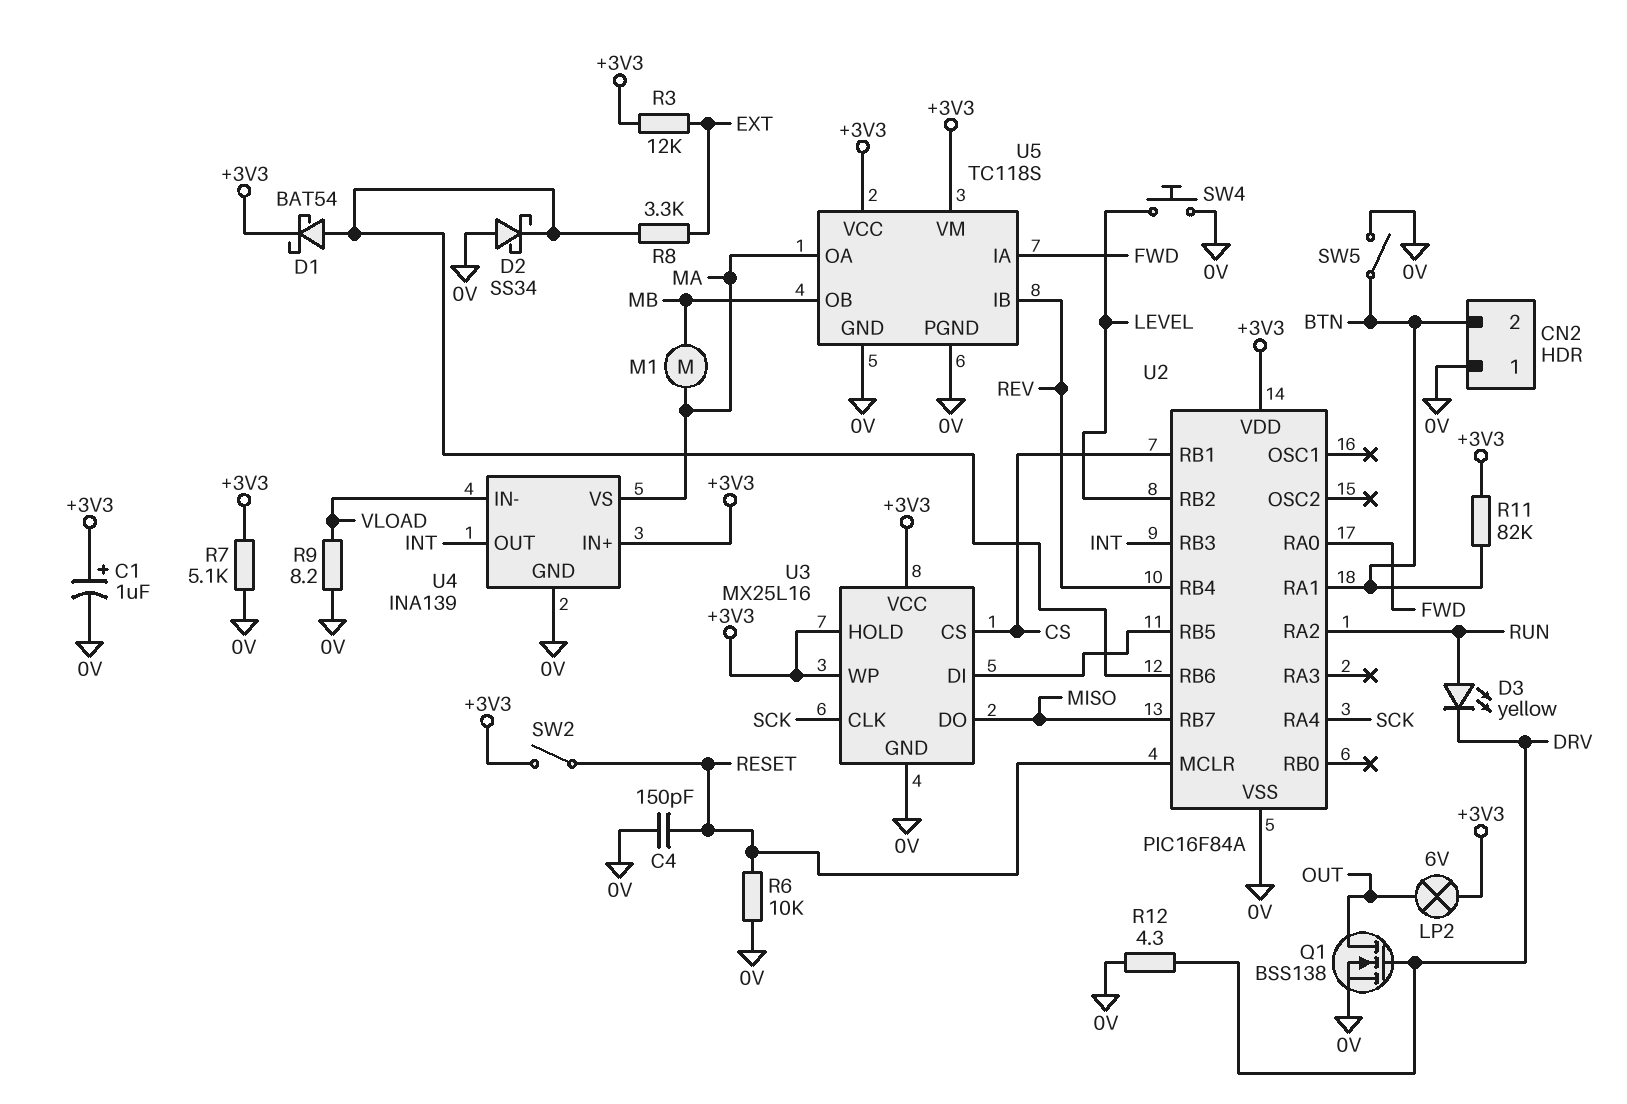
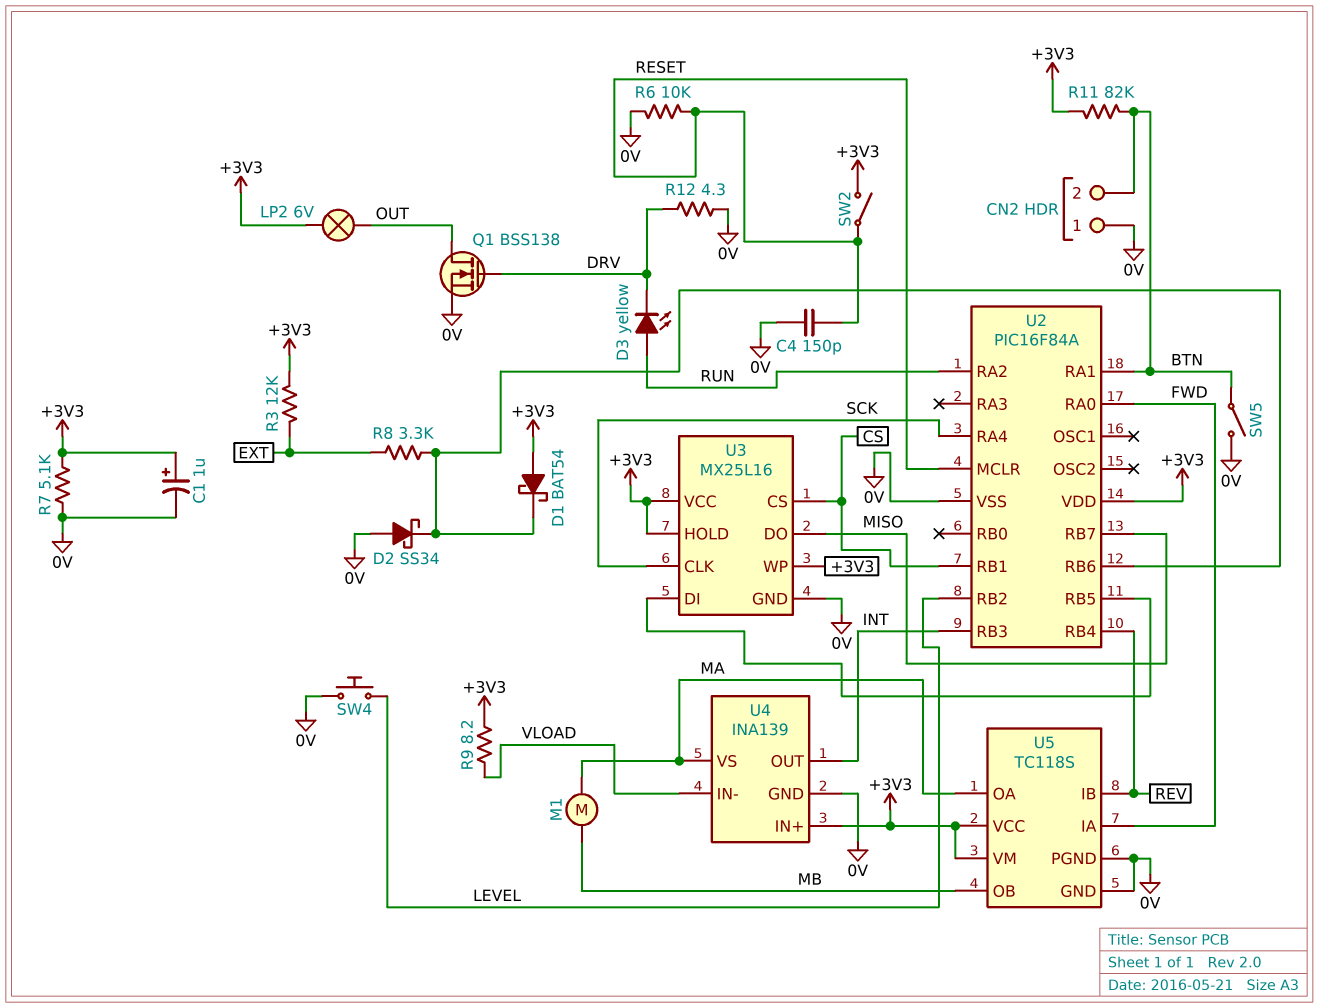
D1: schottky BAT54 (A U2/RB6, K +3V3) -> schottky BAT54 (A +3V3, K U2/RB6)
R9: 8.2 (0V, VLOAD) -> 8.2 (+3V3, VLOAD)

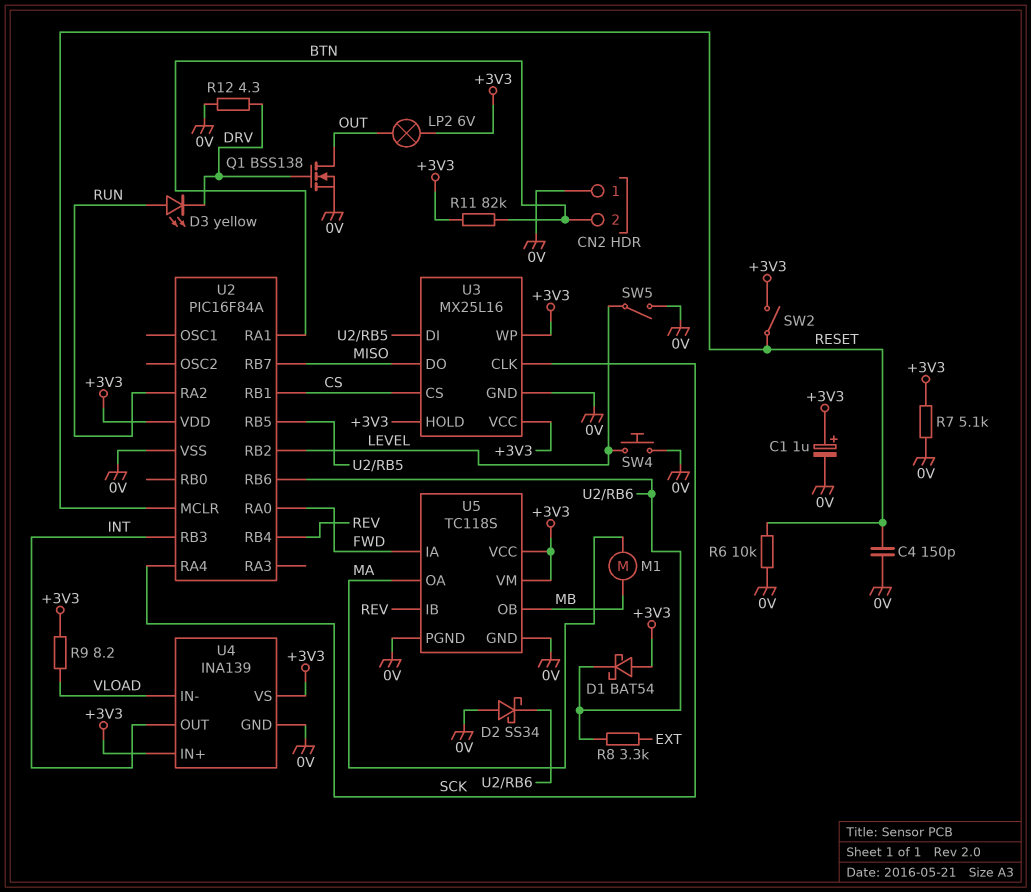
R3: 12k (+3V3, EXT) -> none
SW5: switch (0V, BTN) -> switch (0V, LEVEL)
U4 pin VS: MA -> +3V3

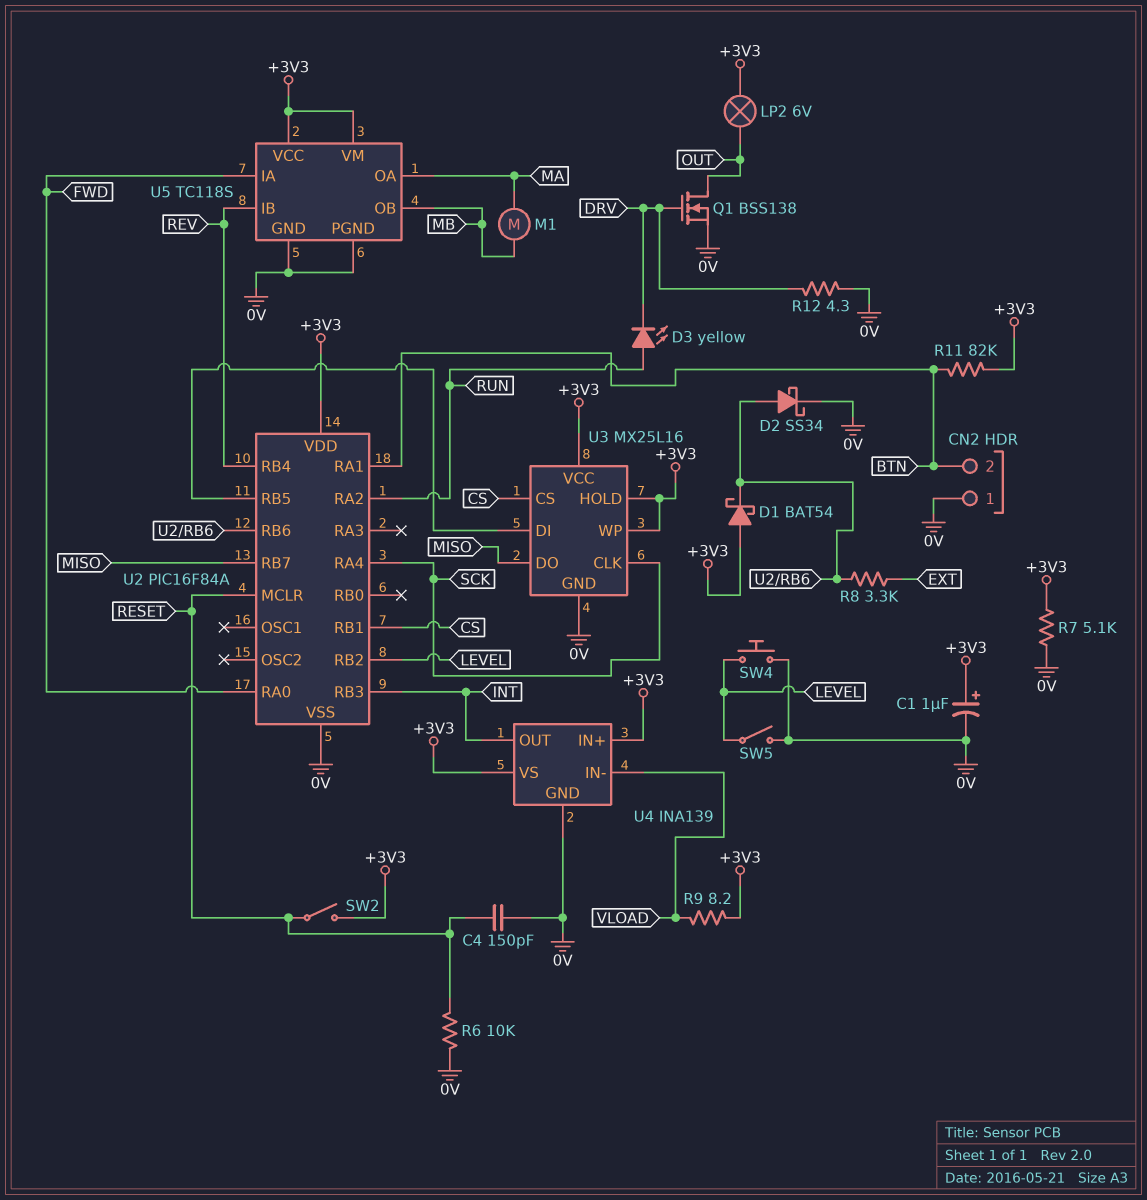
D2: schottky SS34 (A 0V, K U2/RB6) -> schottky SS34 (A U2/RB6, K 0V)

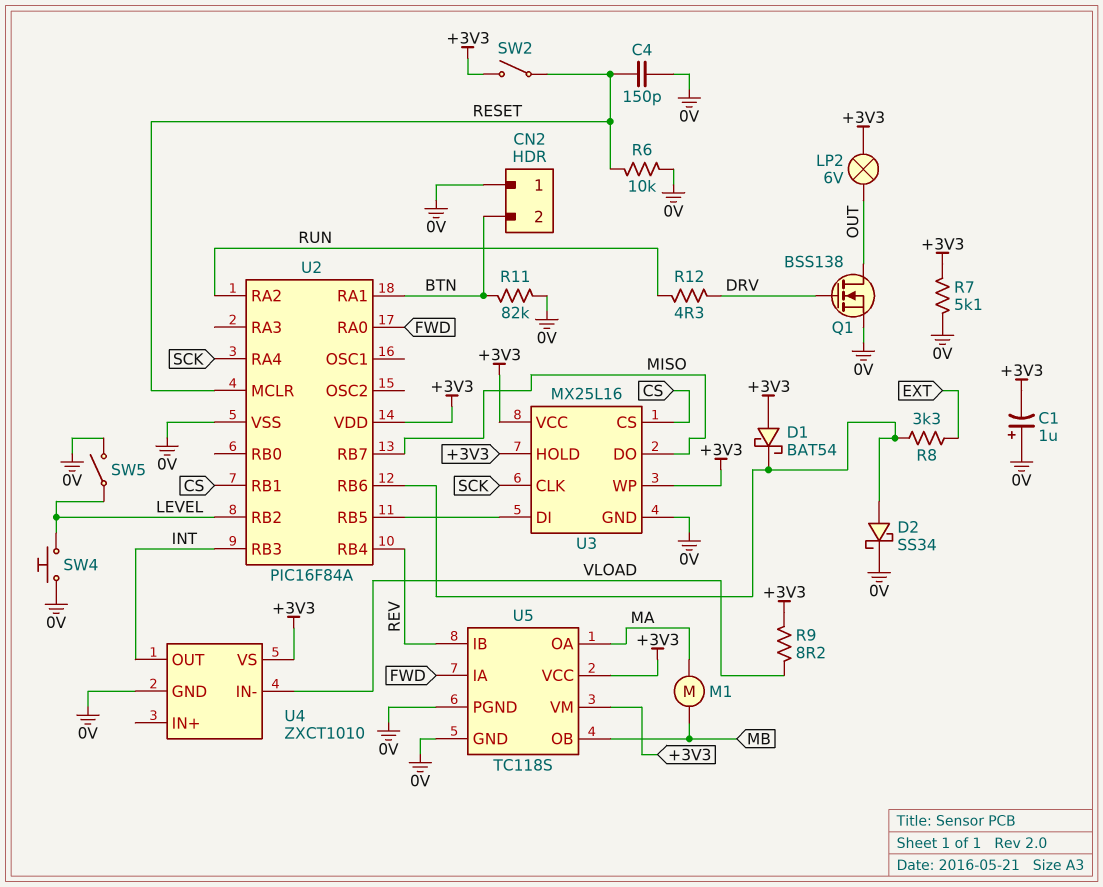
C1: 1uF (plus +3V3, minus 0V) -> 1uF (plus 0V, minus +3V3)
D3: LED yellow (A RUN, K DRV) -> none
R11: 82k (+3V3, BTN) -> 82k (0V, BTN)
R12: 4.3 (0V, DRV) -> 4.3 (DRV, RUN)
U4: INA139 -> ZXCT1010
U4 pin IN+: +3V3 -> none

